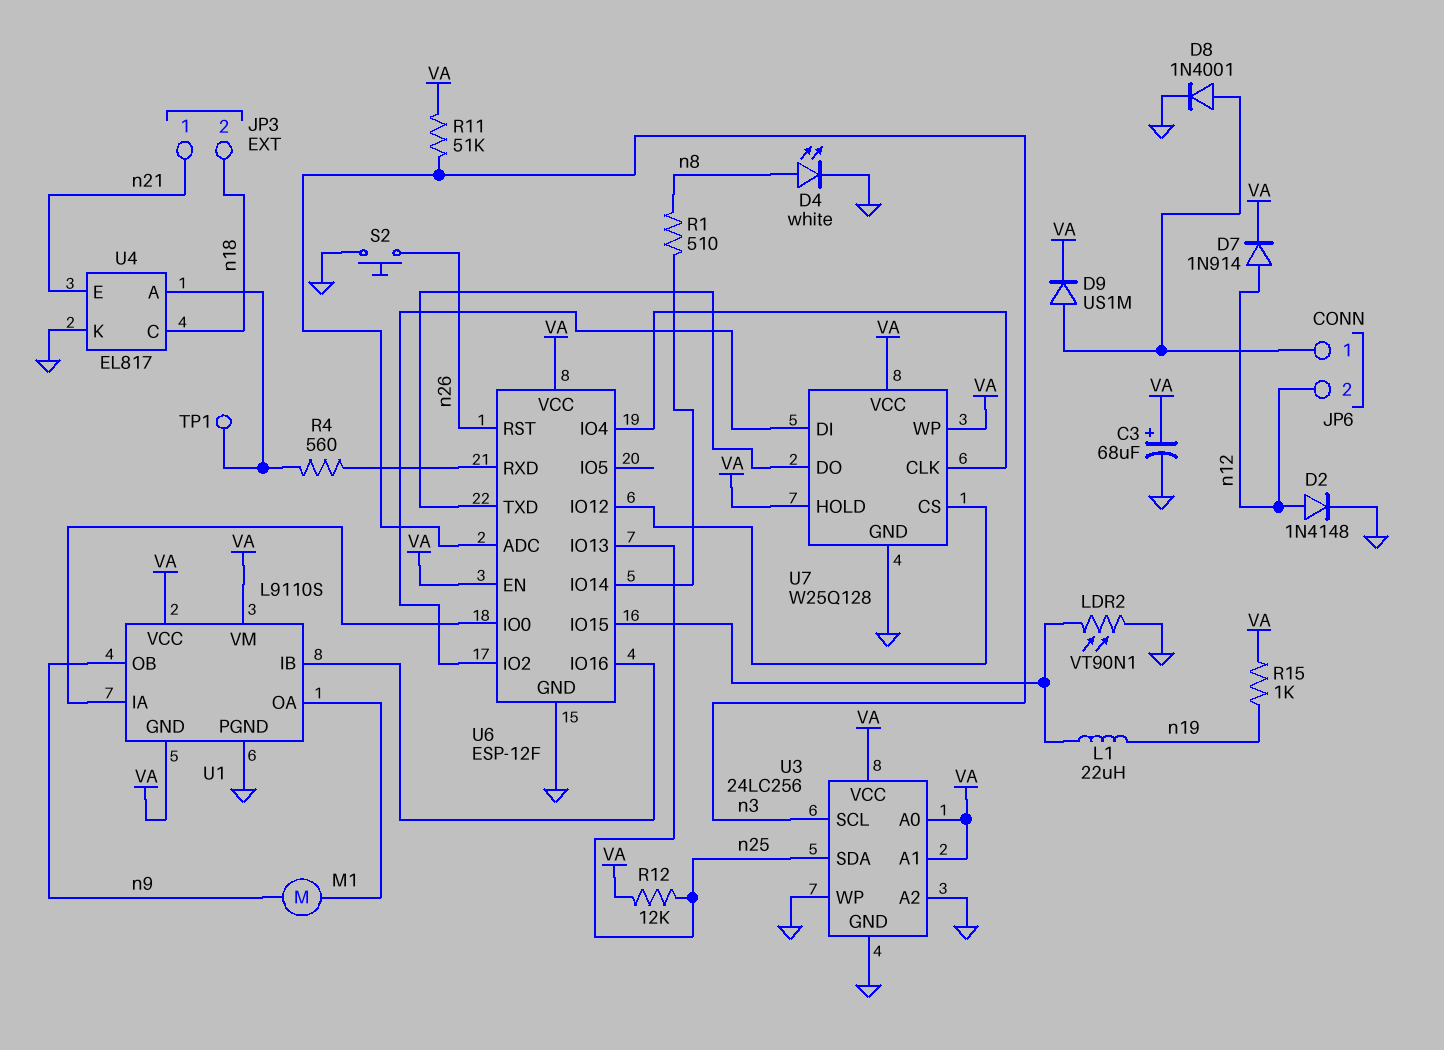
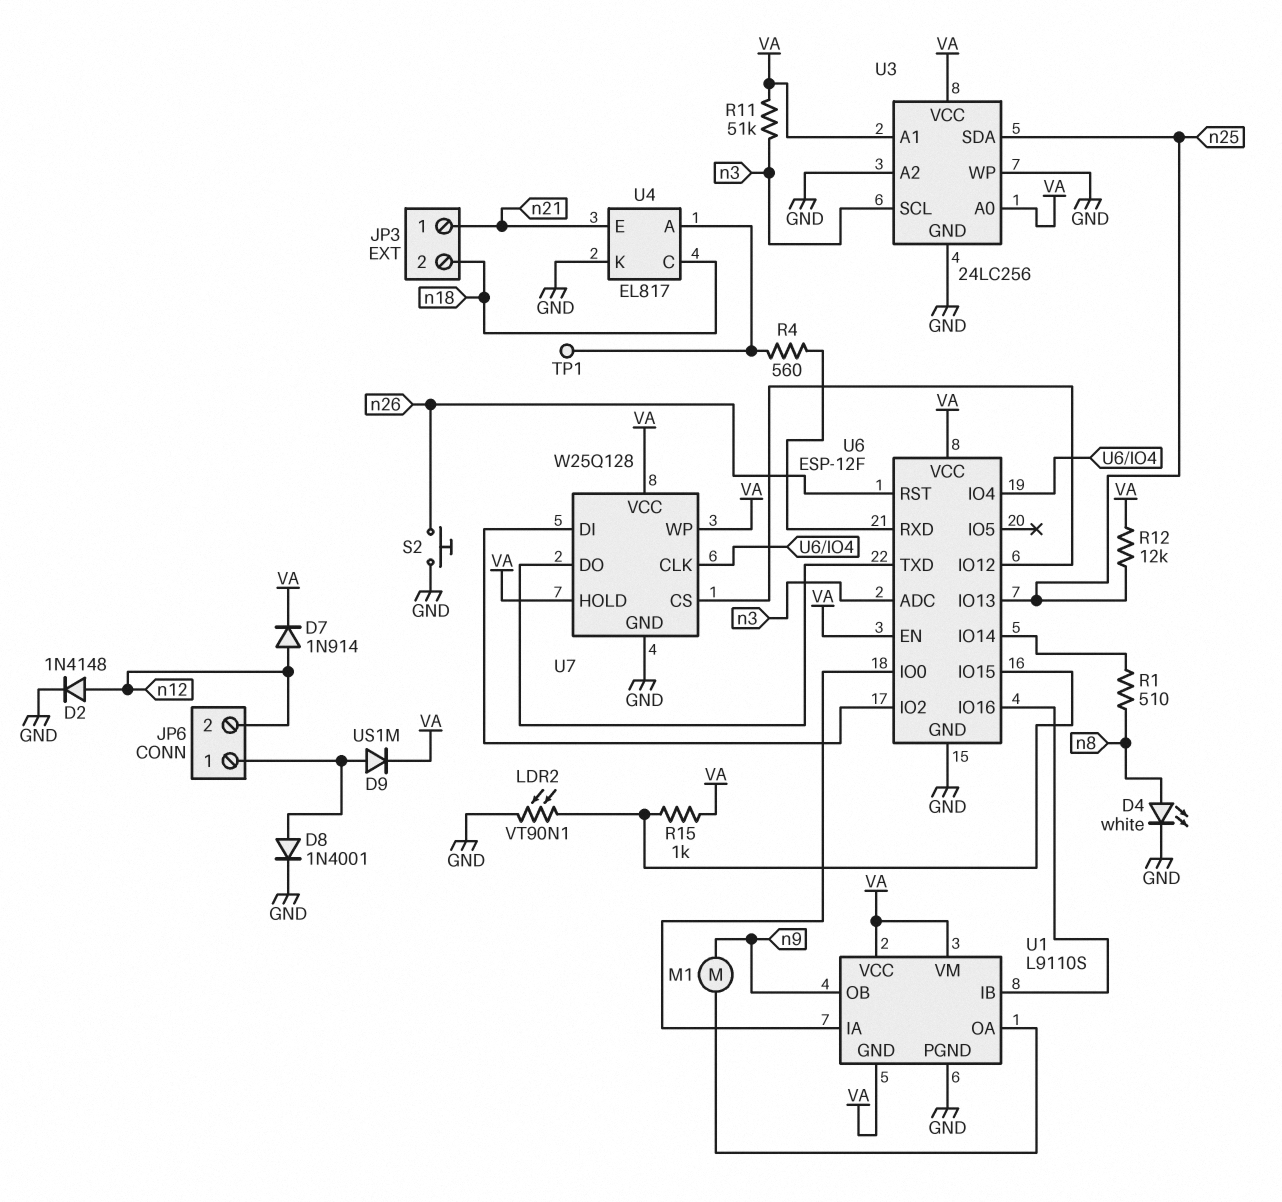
C3: 68uF (plus VA, minus GND) -> none
L1: 22uH (U6/IO15, n19) -> none
R15: 1k (VA, n19) -> 1k (U6/IO15, VA)

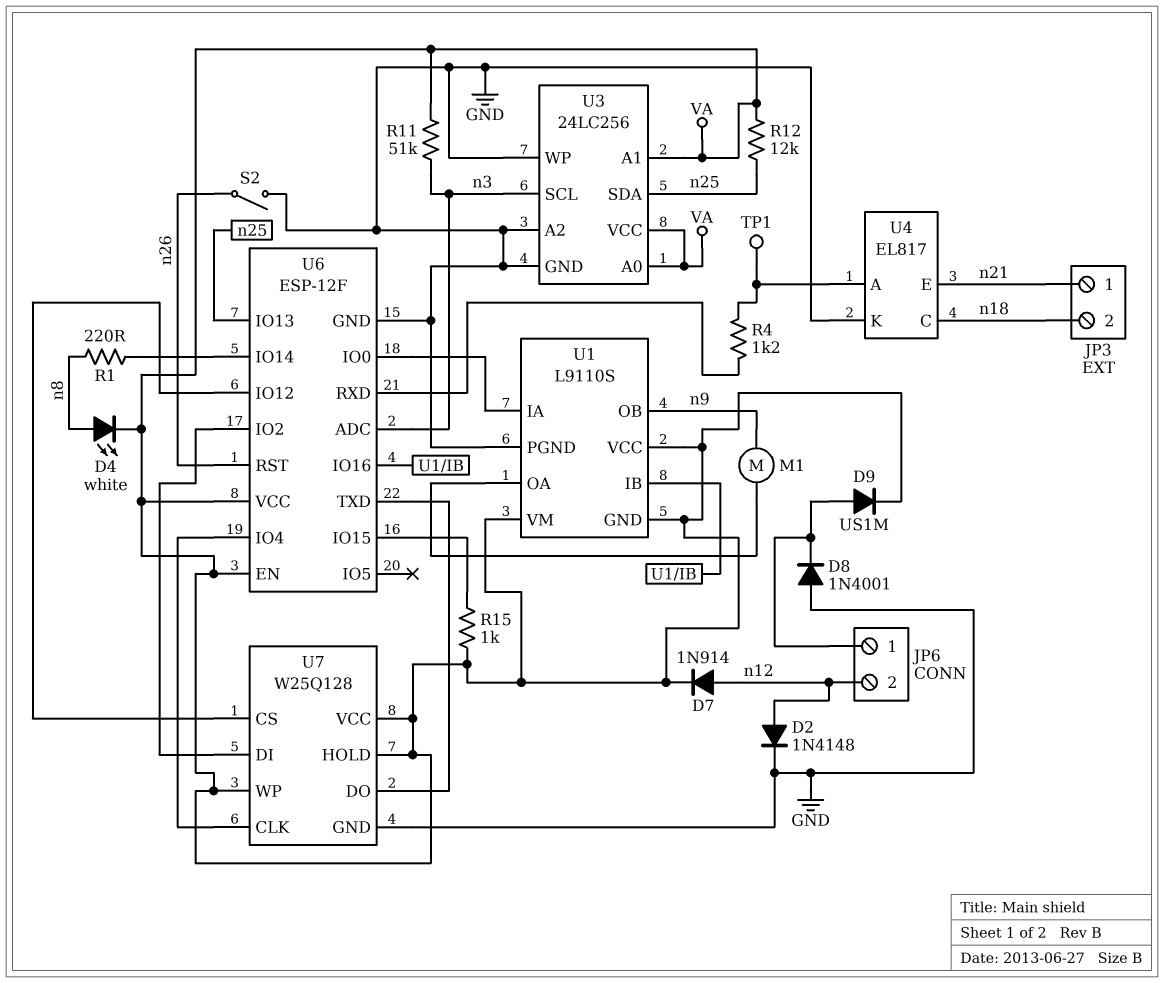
D4: LED white (A n8, K GND) -> LED white (A n8, K VA)
D8: diode 1N4001 (A JP6/1, K GND) -> diode 1N4001 (A GND, K JP6/1)
LDR2: VT90N1 (GND, U6/IO15) -> none
R1: 510 (U6/IO14, n8) -> 220 (U6/IO14, n8)
R4: 560 (U4/A, U6/RXD) -> 1.2k (U4/A, U6/RXD)
S2: button (GND, n26) -> switch (GND, n26)

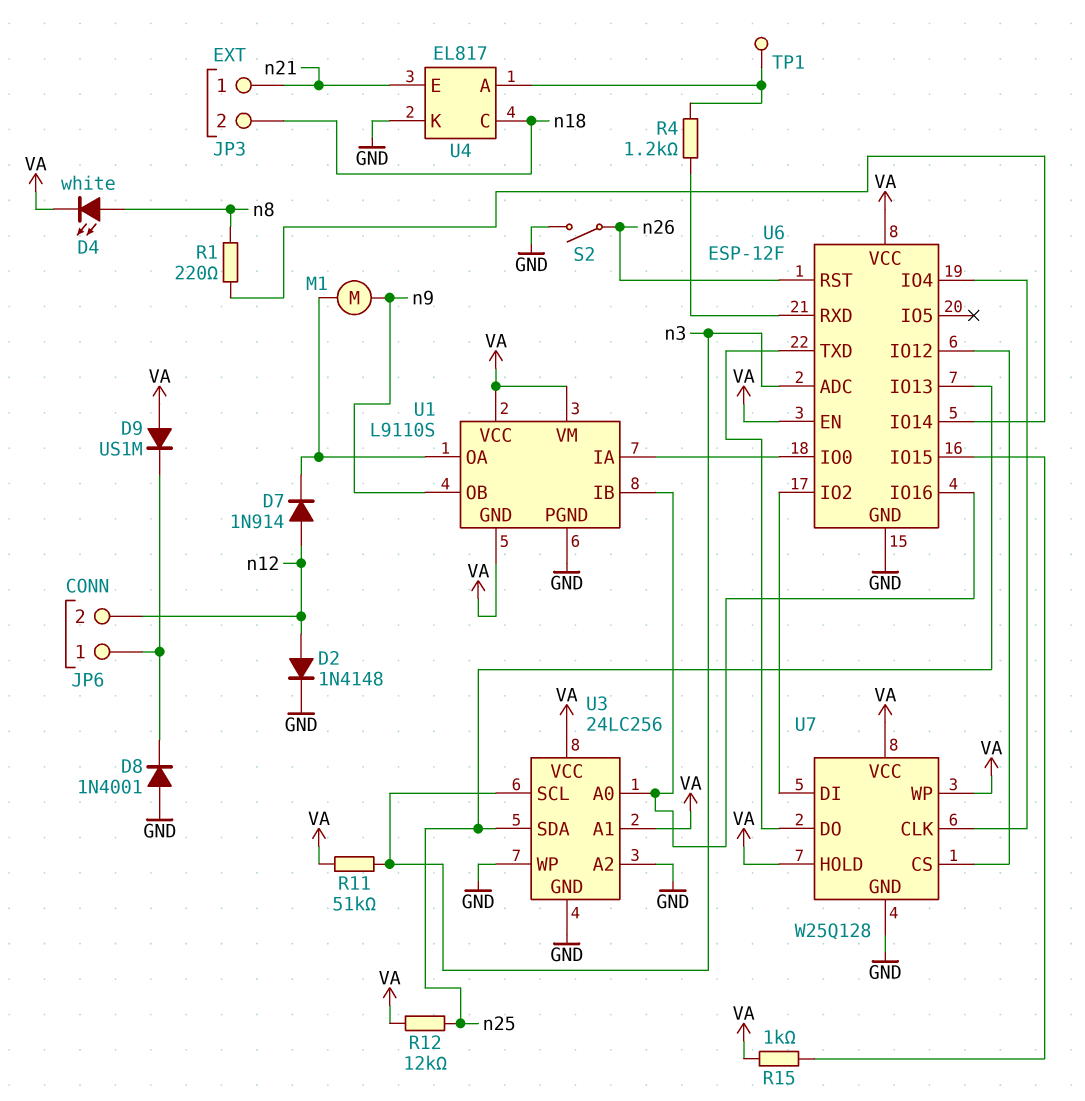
D7: diode 1N914 (A n12, K VA) -> diode 1N914 (A n12, K U1/OA)
D9: diode US1M (A JP6/1, K VA) -> diode US1M (A VA, K JP6/1)
U3 pin A0: VA -> U1/IB

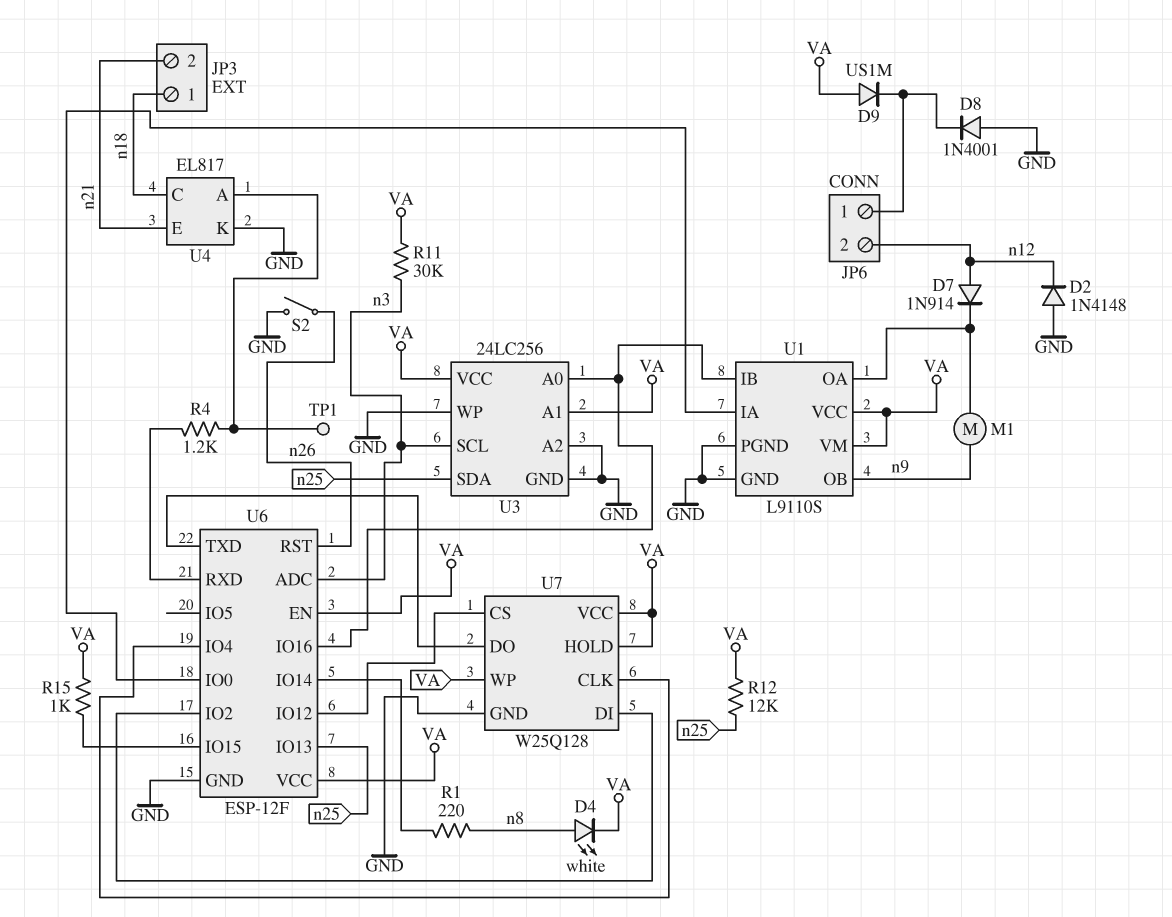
D2: diode 1N4148 (A n12, K GND) -> diode 1N4148 (A GND, K n12)
JP3 pin 1: n21 -> n18
JP3 pin 2: n18 -> n21
R11: 51k (VA, n3) -> 30k (VA, n3)
U1 pin GND: VA -> GND

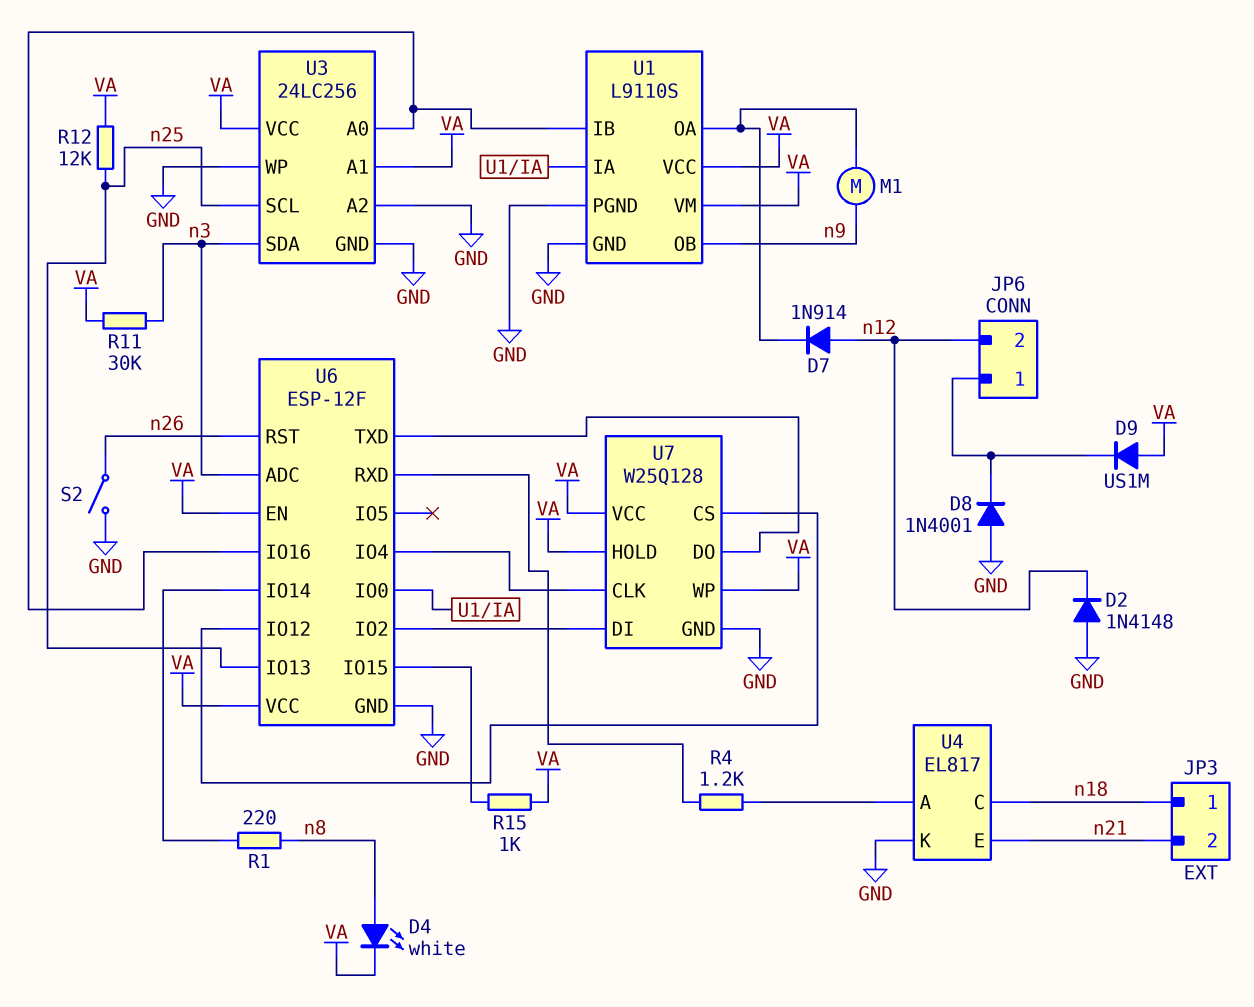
TP1: test point (U4/A) -> none
U3 pin SCL: n3 -> n25
U3 pin SDA: n25 -> n3

